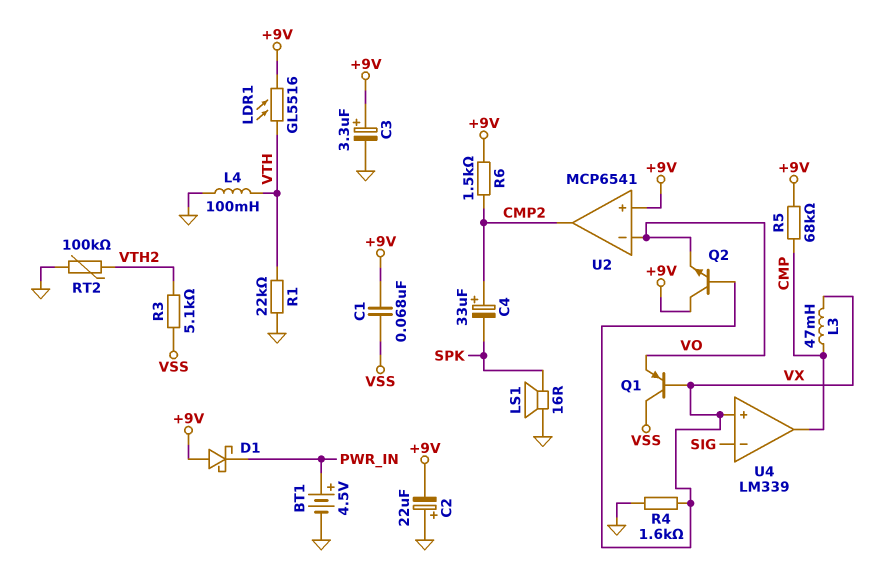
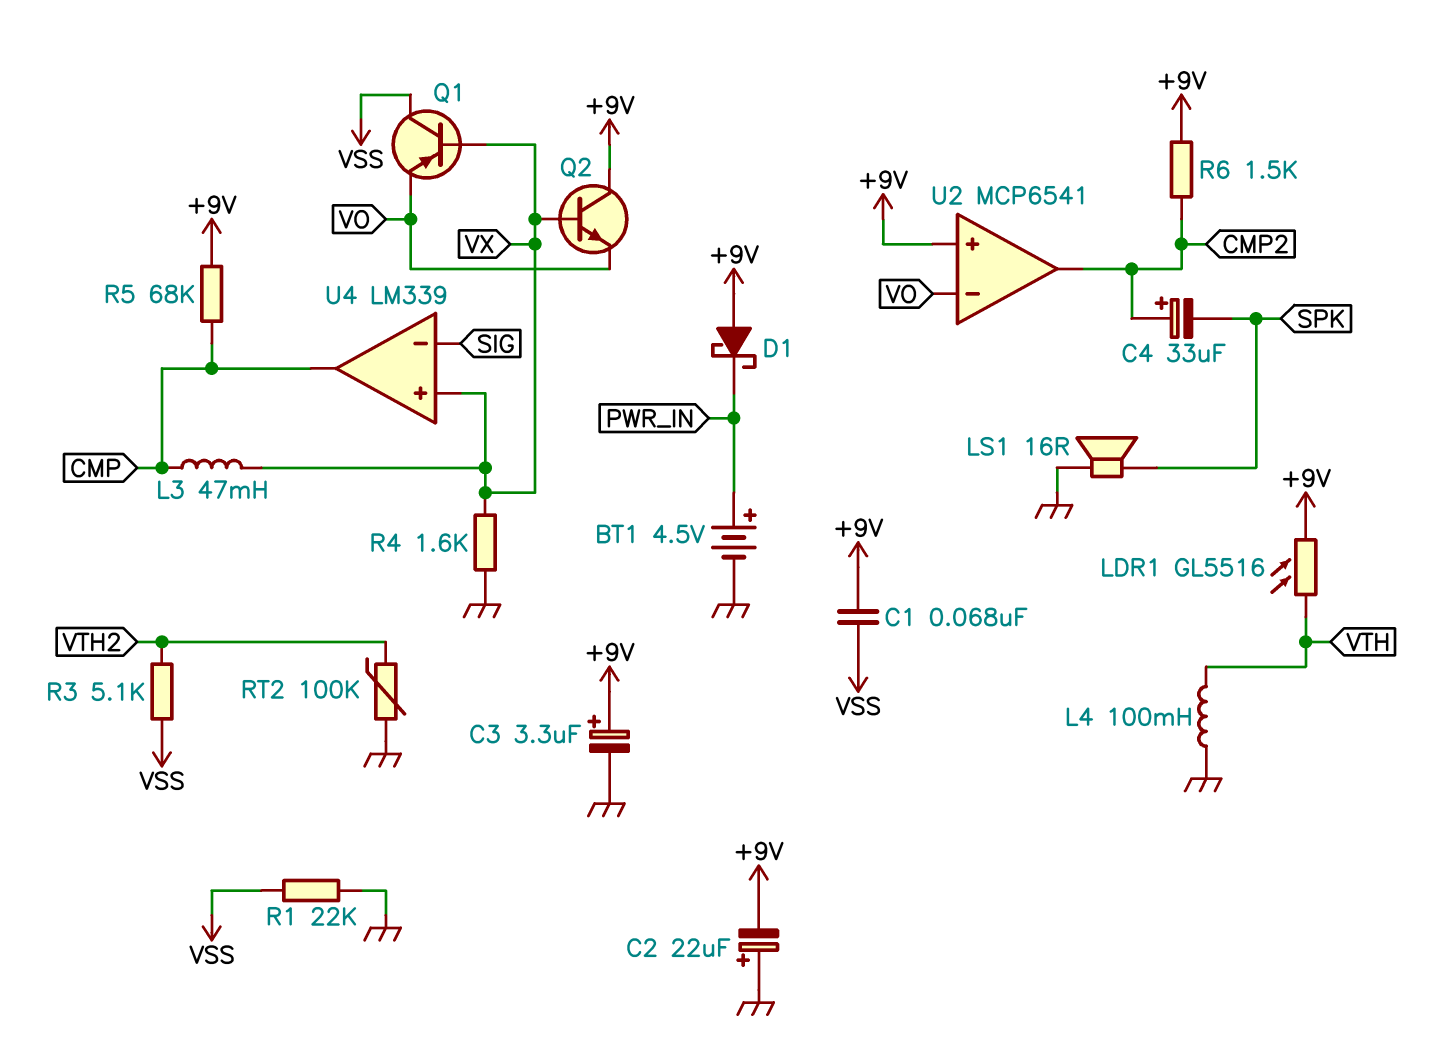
R1: 22k (GND, VTH) -> 22k (GND, VSS)

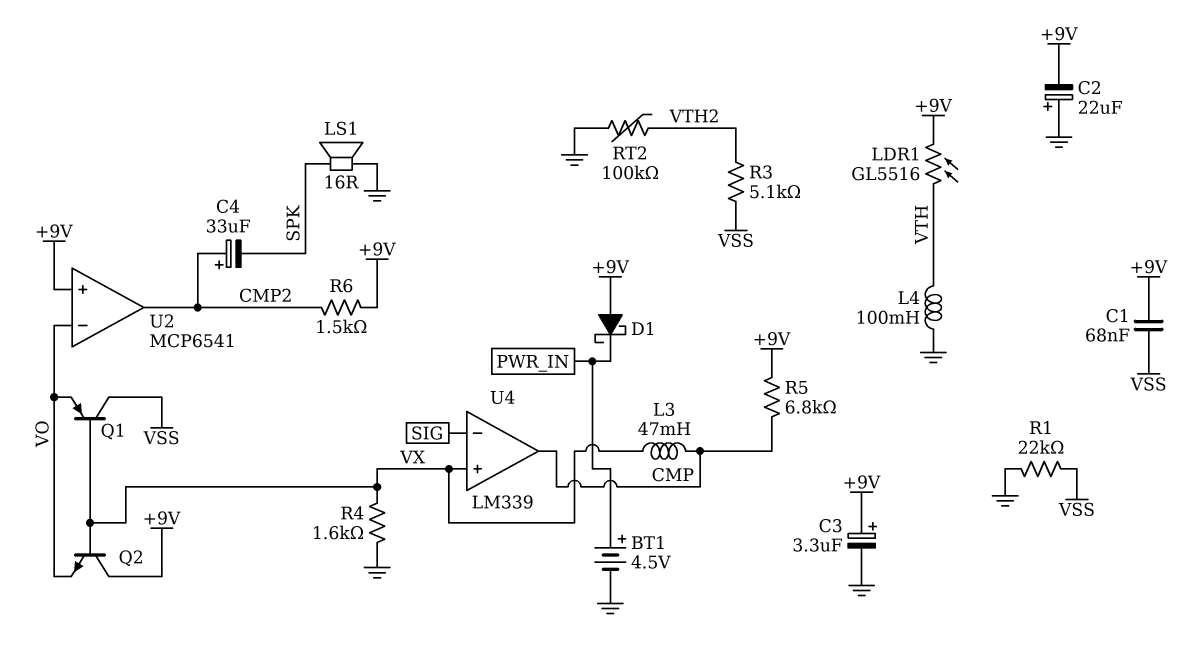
R5: 68k (+9V, CMP) -> 6.8k (+9V, CMP)

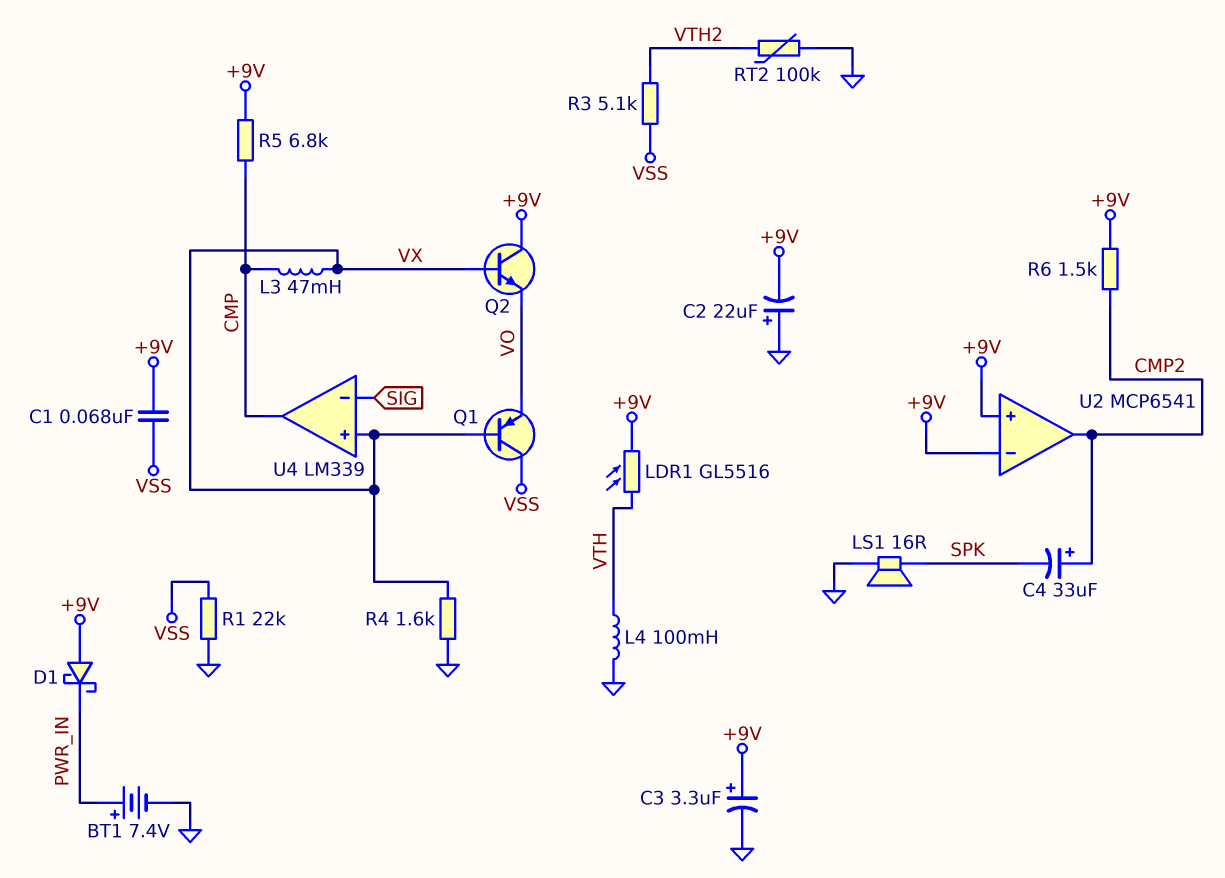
BT1: 4.5V (plus PWR_IN, minus GND) -> 7.4V (plus PWR_IN, minus GND)
U2 pin in-: VO -> +9V

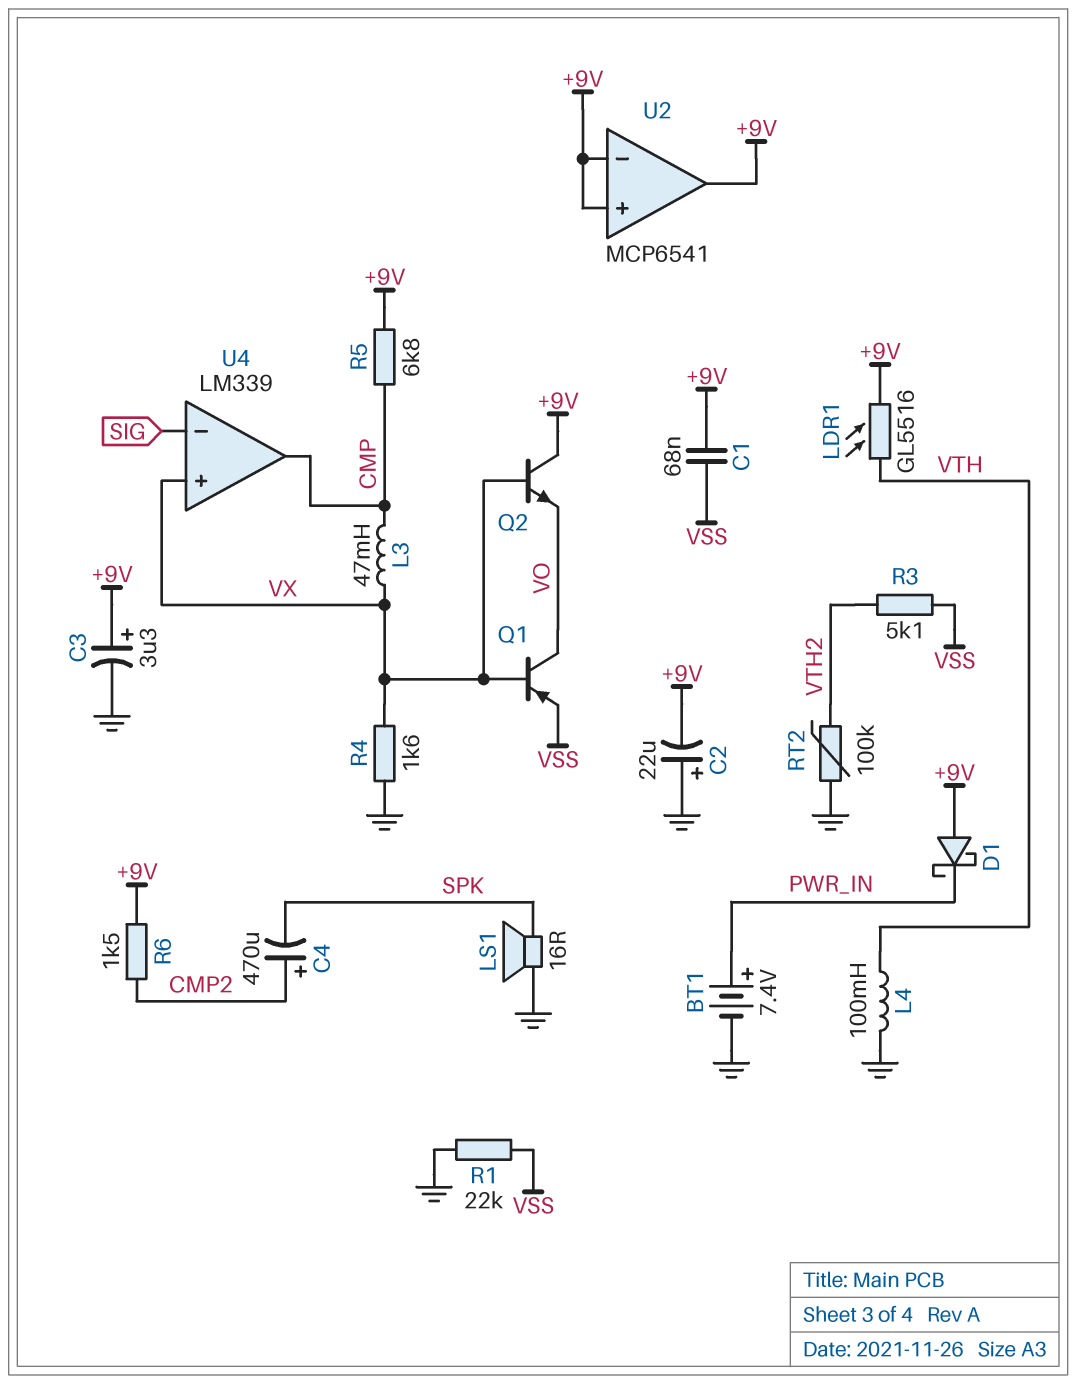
C4: 33uF (plus CMP2, minus SPK) -> 470uF (plus CMP2, minus SPK)
Q1: PNP (B VX, C VSS, E VO) -> PNP (B VX, C VO, E VSS)
U2 pin out: CMP2 -> +9V

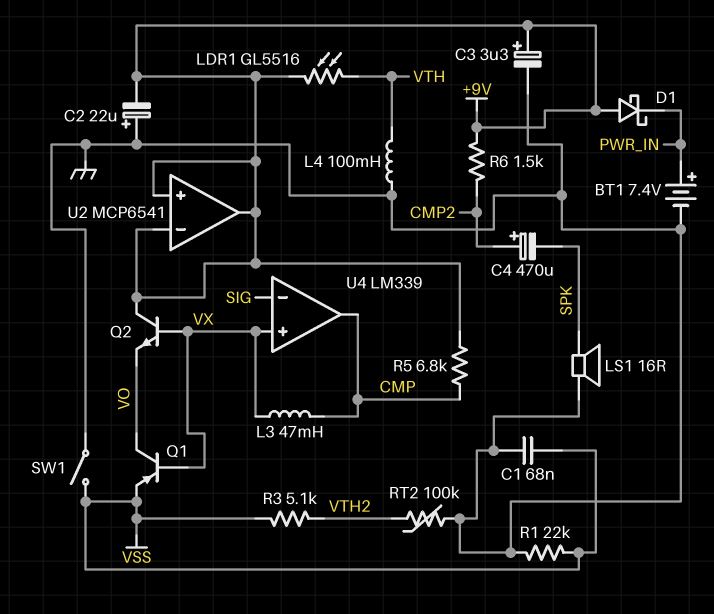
C1: 68nF (+9V, VSS) -> 68nF (GND, VSS)
R4: 1.6k (GND, VX) -> none
SW1: none -> switch (GND, VSS)

